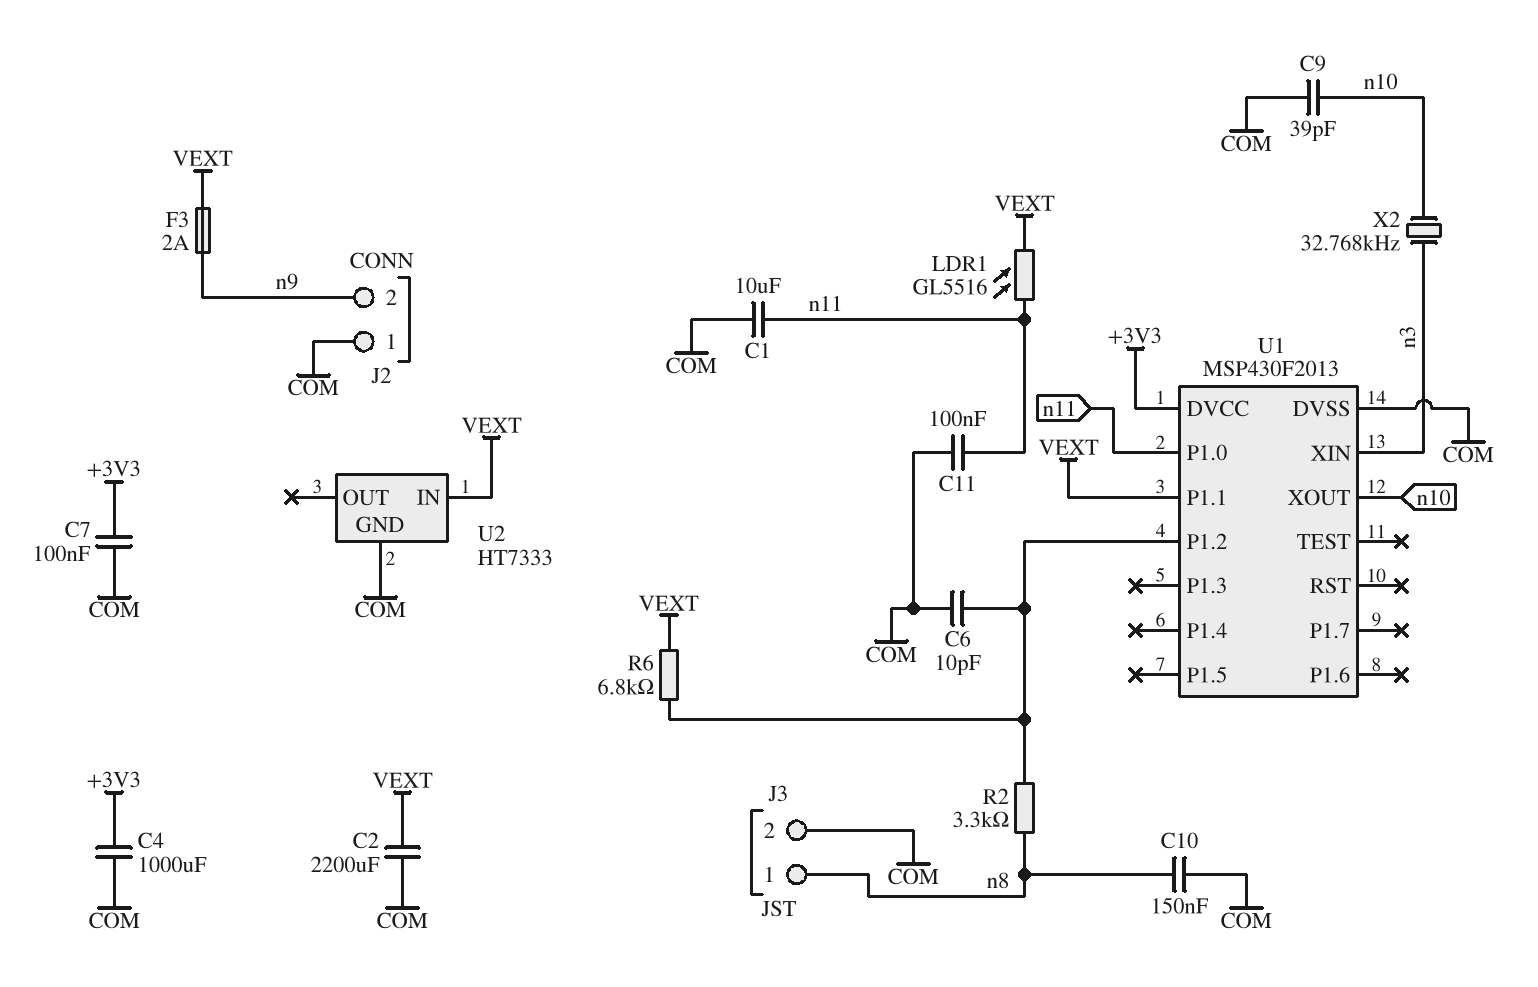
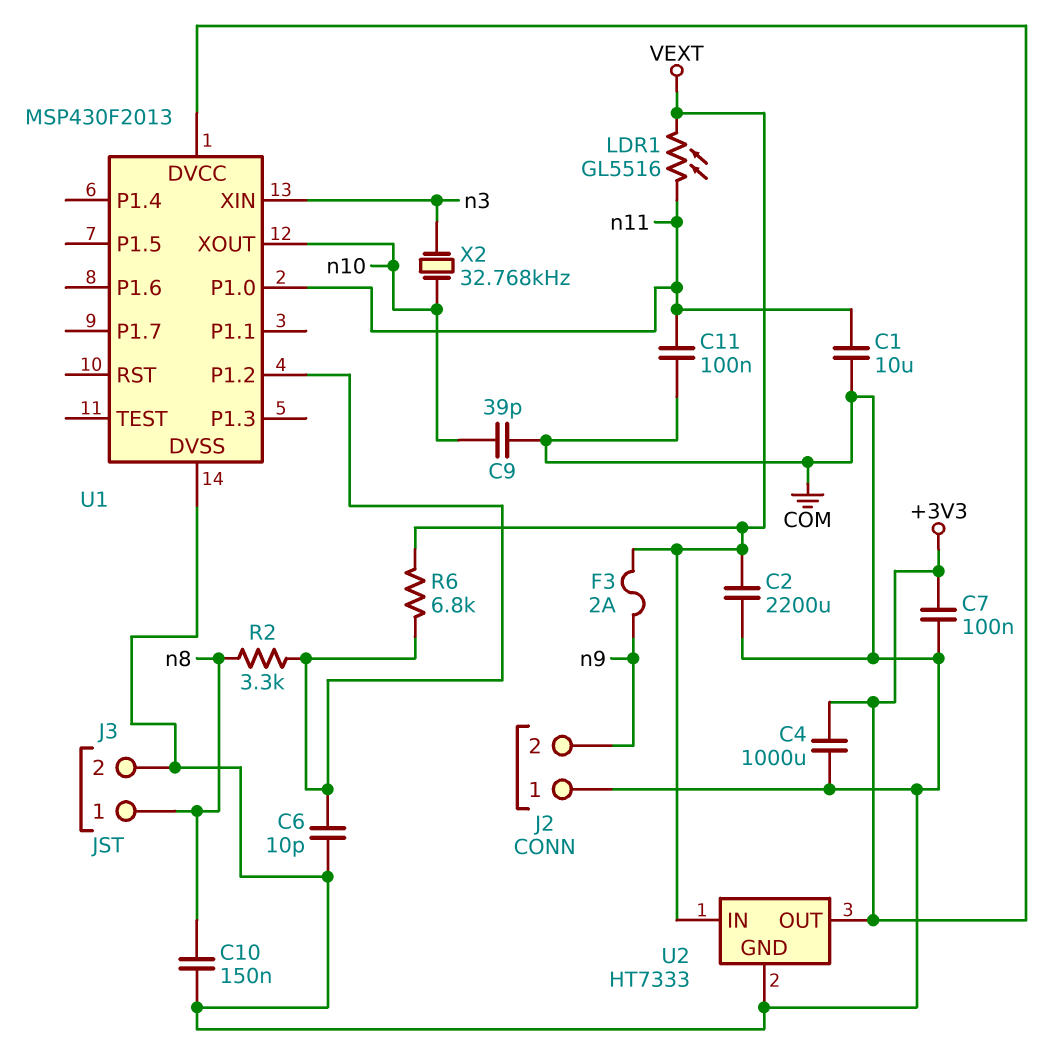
U1 pin P1.1: VEXT -> none
U2 pin OUT: none -> +3V3

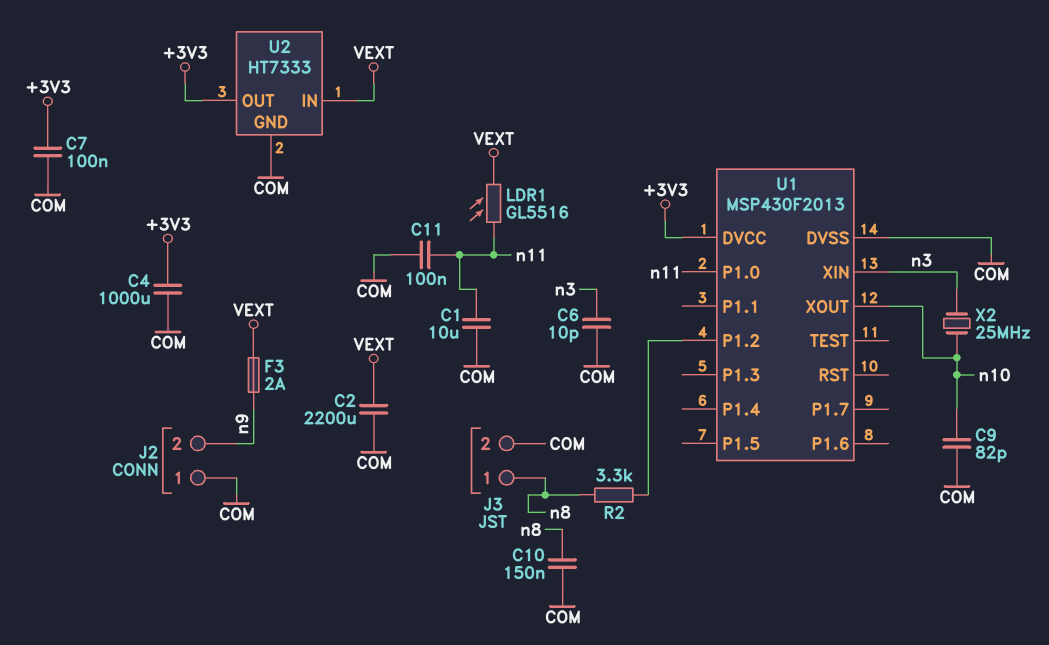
C6: 10pF (COM, U1/P1.2) -> 10pF (COM, n3)
C9: 39pF (COM, n10) -> 82pF (COM, n10)
R6: 6.8k (U1/P1.2, VEXT) -> none
X2: 32.768kHz (n3, n10) -> 25MHz (n3, n10)

